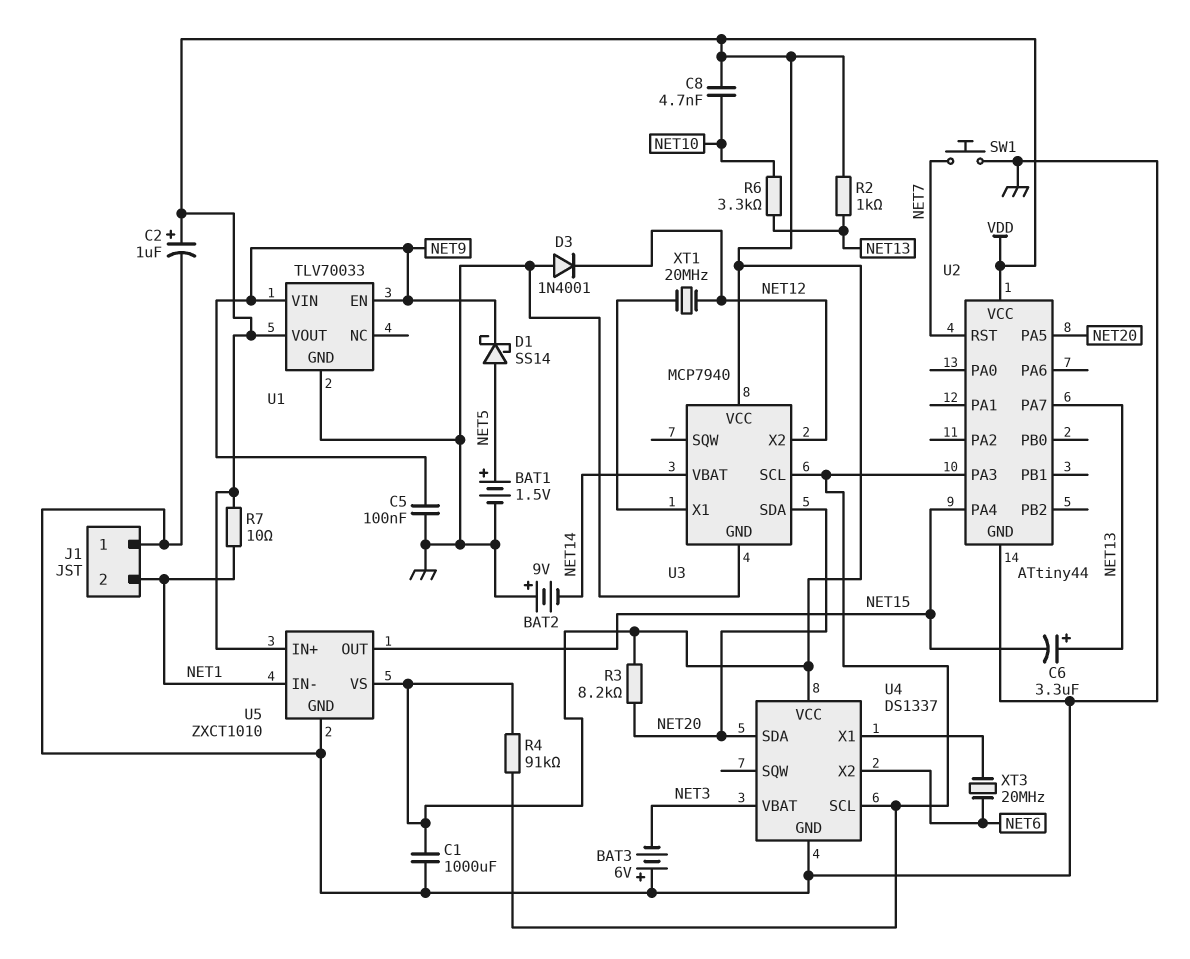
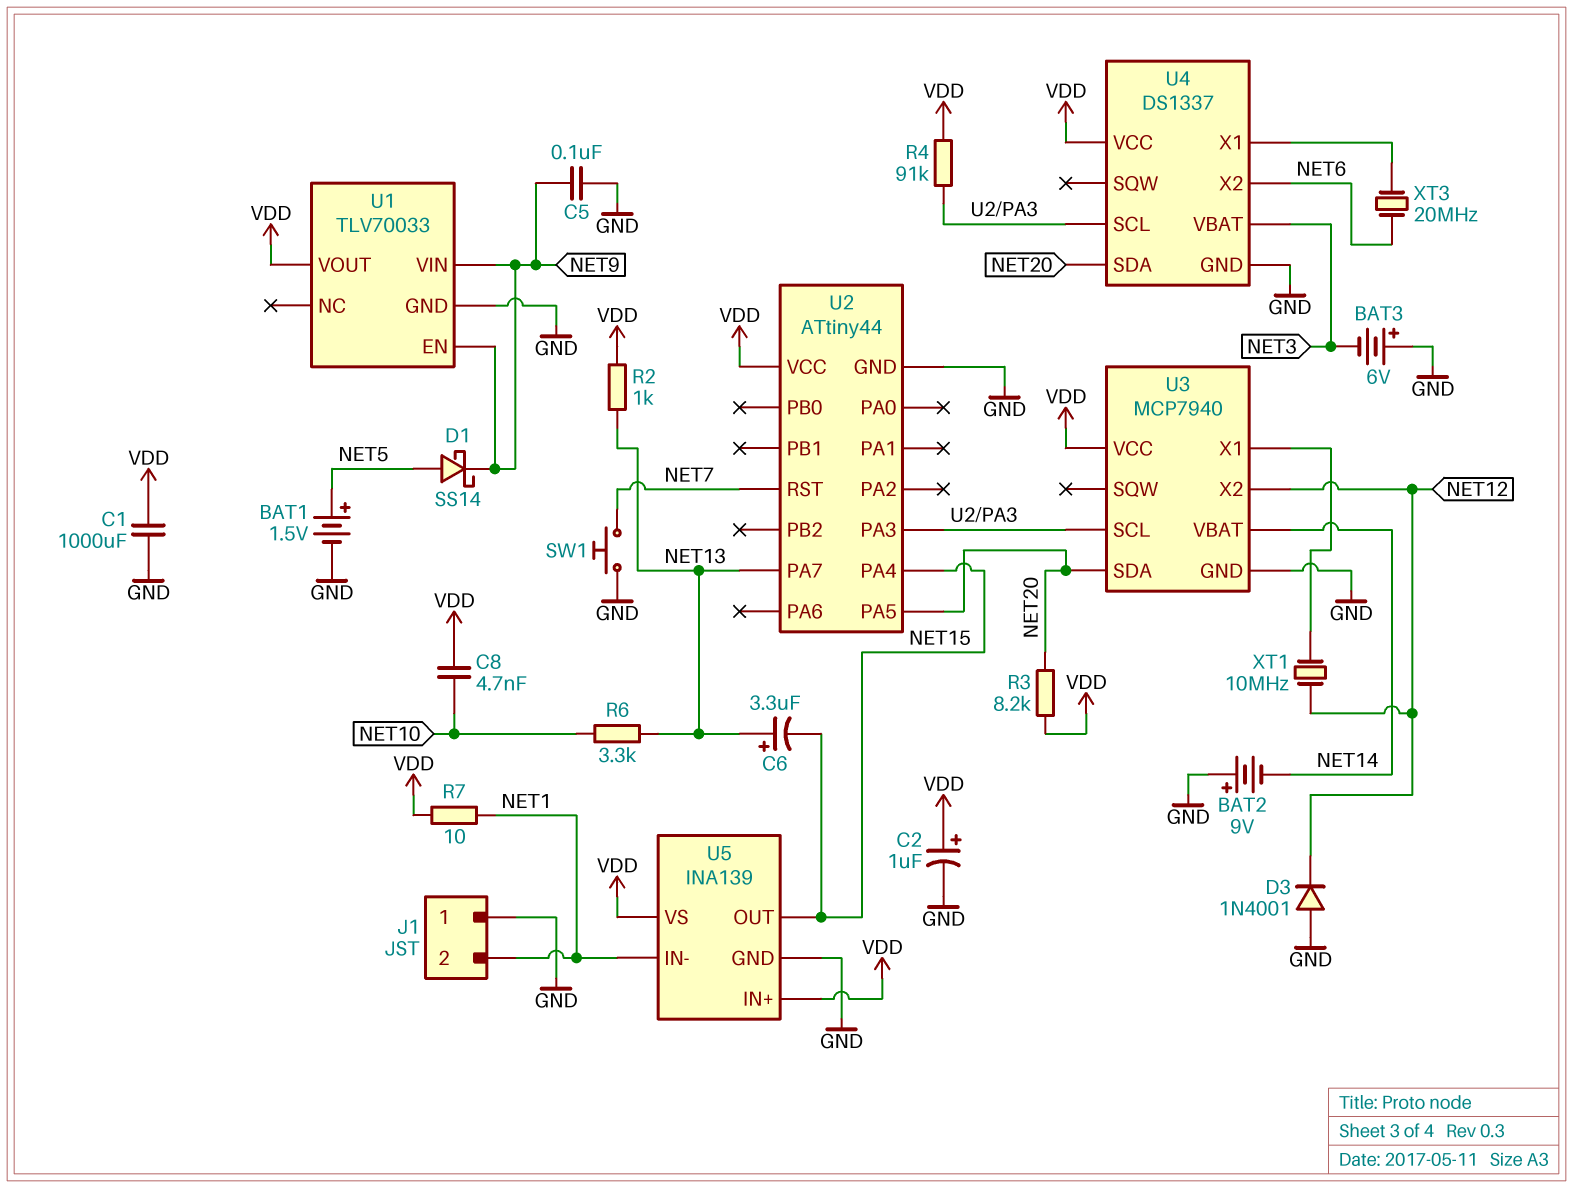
U5: ZXCT1010 -> INA139
XT1: 20MHz (NET12, U3/X1) -> 10MHz (NET12, U3/X1)

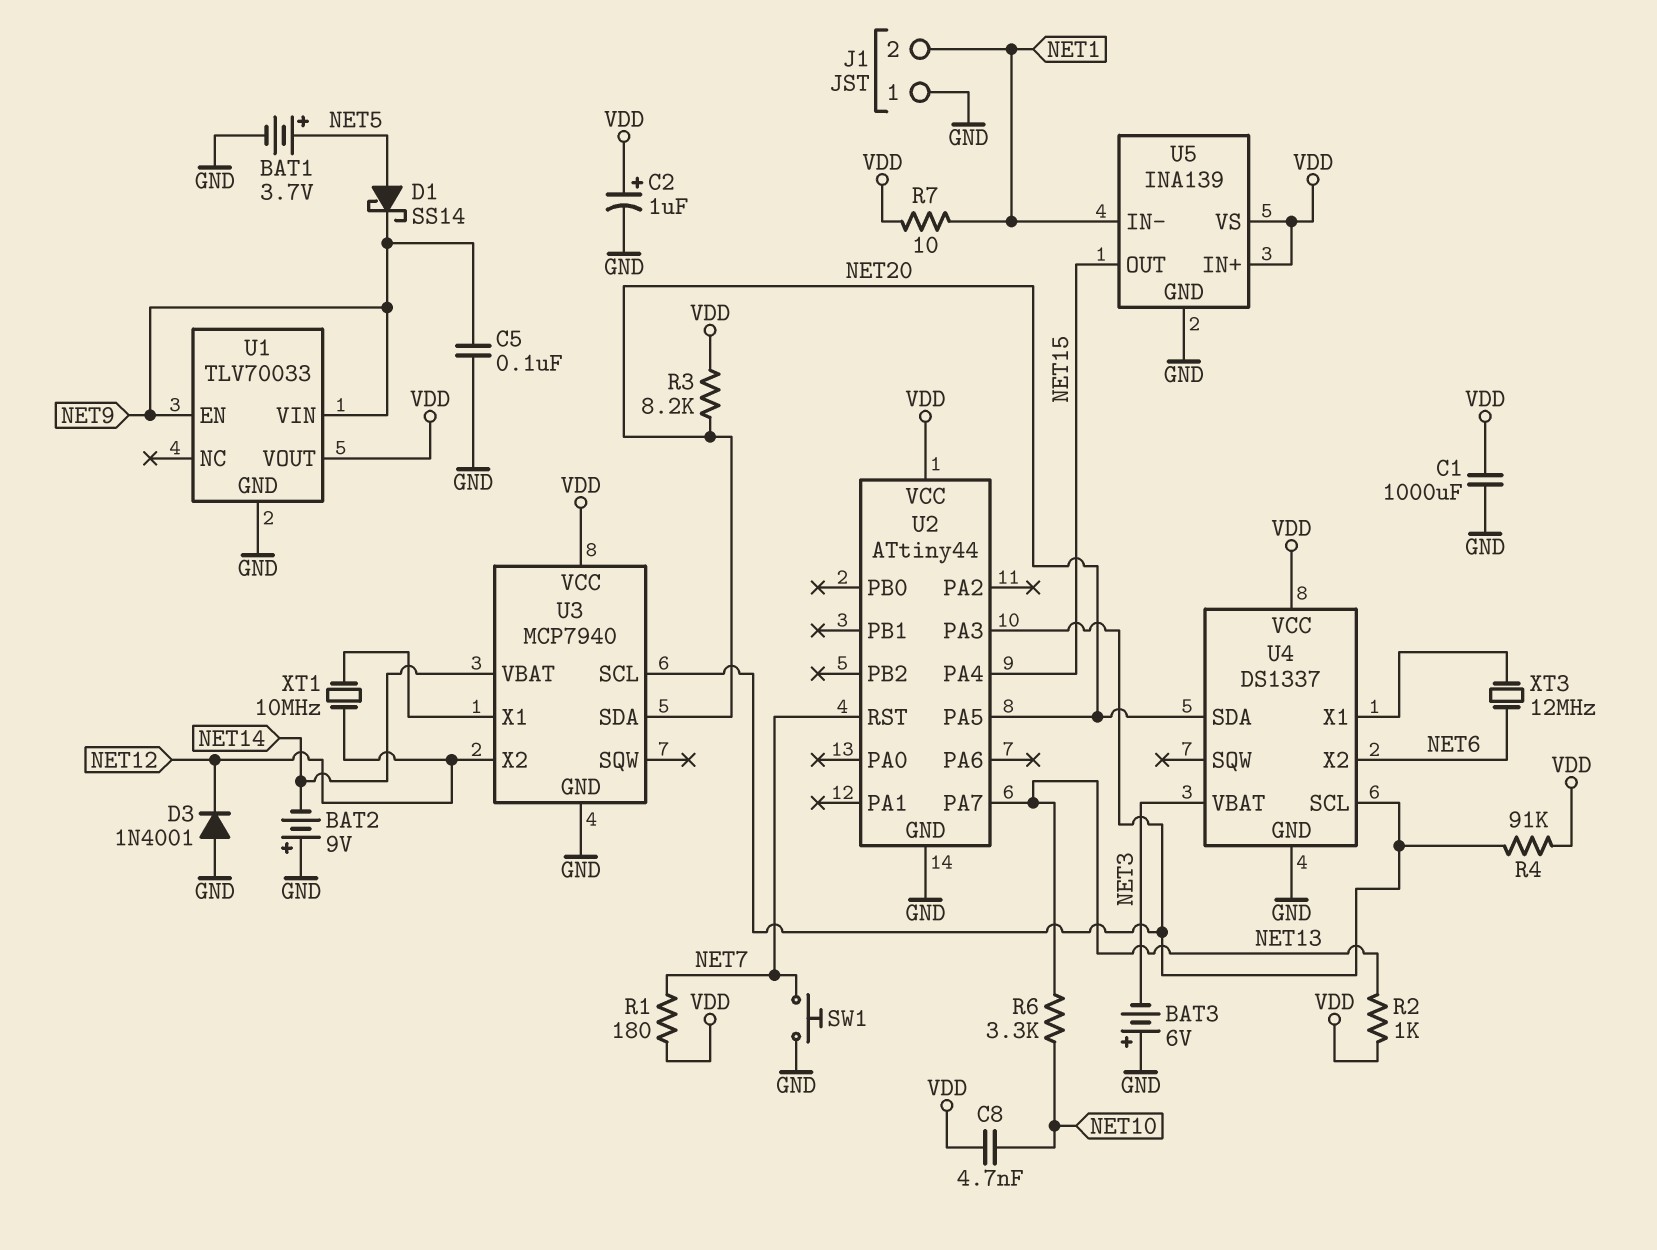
BAT1: 1.5V (plus NET5, minus GND) -> 3.7V (plus NET5, minus GND)
C6: 3.3uF (plus NET13, minus NET15) -> none
R1: none -> 180 (NET7, VDD)
XT3: 20MHz (NET6, U4/X1) -> 12MHz (NET6, U4/X1)

